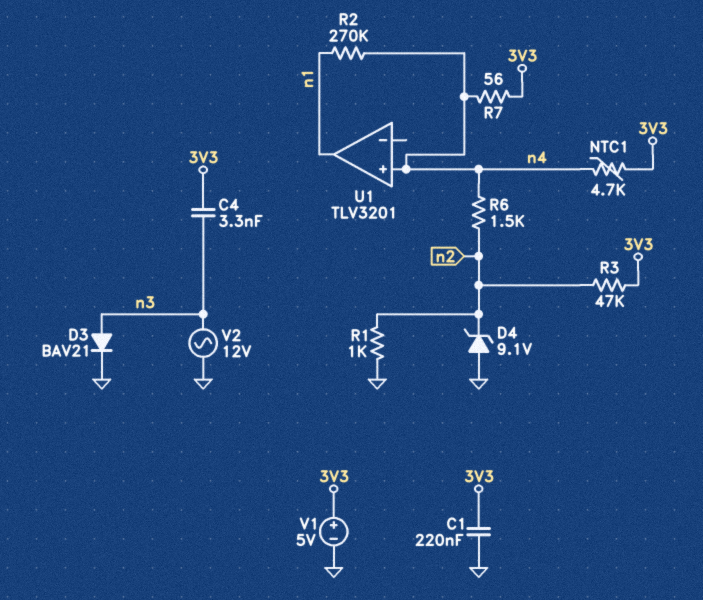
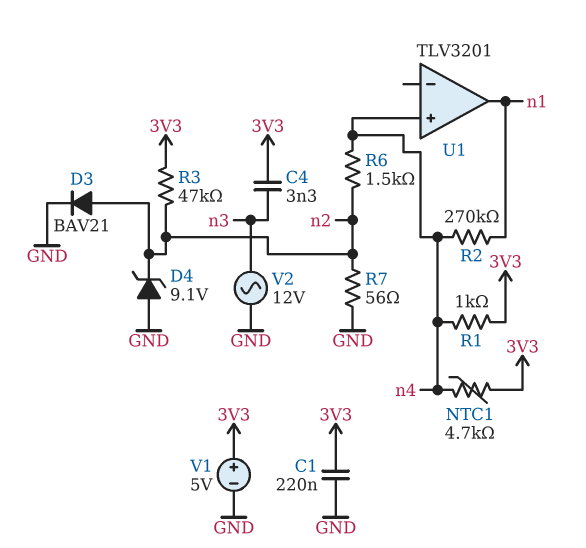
D3: diode BAV21 (A n3, K GND) -> diode BAV21 (A n2, K GND)
R1: 1k (GND, n2) -> 1k (3V3, n4)
R7: 56 (3V3, n4) -> 56 (GND, n2)

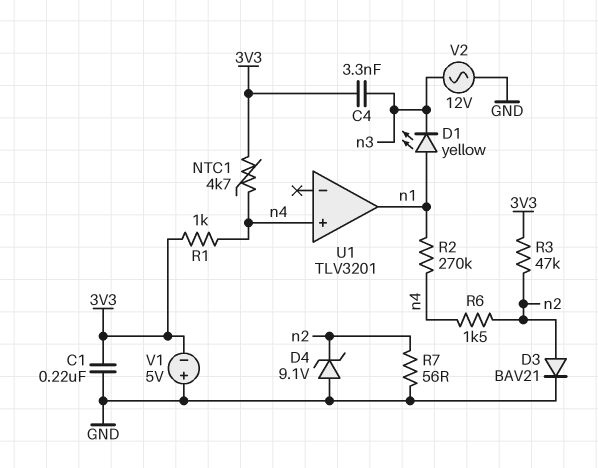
D1: none -> LED yellow (A n1, K n3)
V1: 5V (plus 3V3, minus GND) -> 5V (plus GND, minus 3V3)

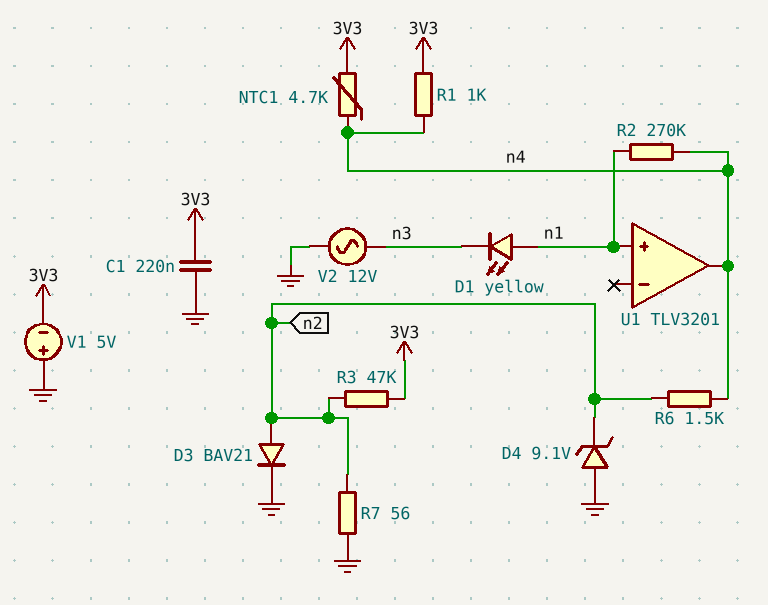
C4: 3.3nF (3V3, n3) -> none
U1 pin in+: n4 -> n1
U1 pin out: n1 -> n4

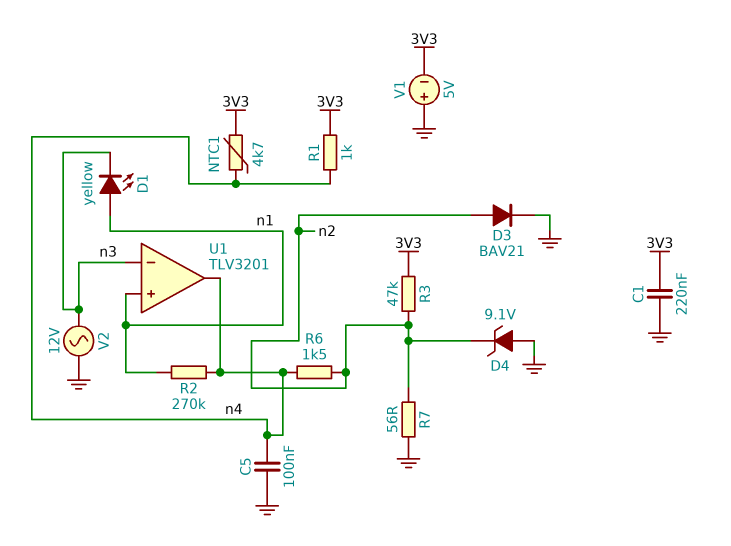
C5: none -> 100nF (GND, n4)
U1 pin in-: none -> n3

